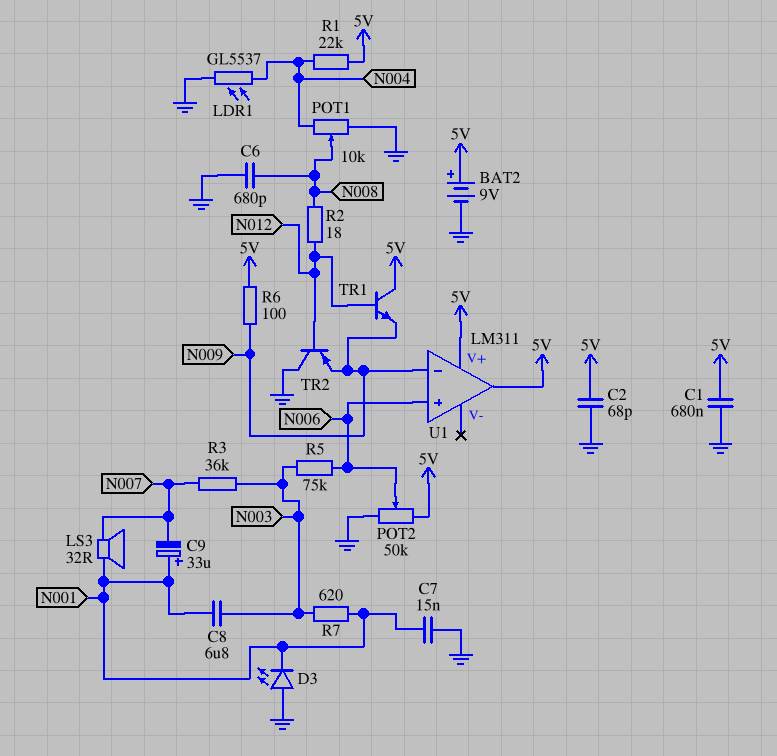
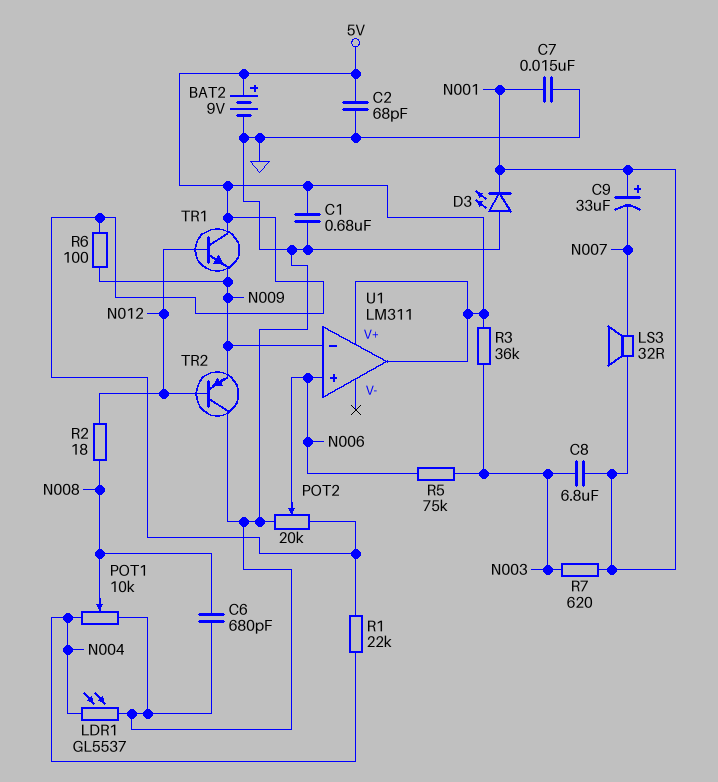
POT2: 50k (5V, GND, wiper N006) -> 20k (5V, GND, wiper N006)
R3: 36k (N003, N007) -> 36k (5V, N003)

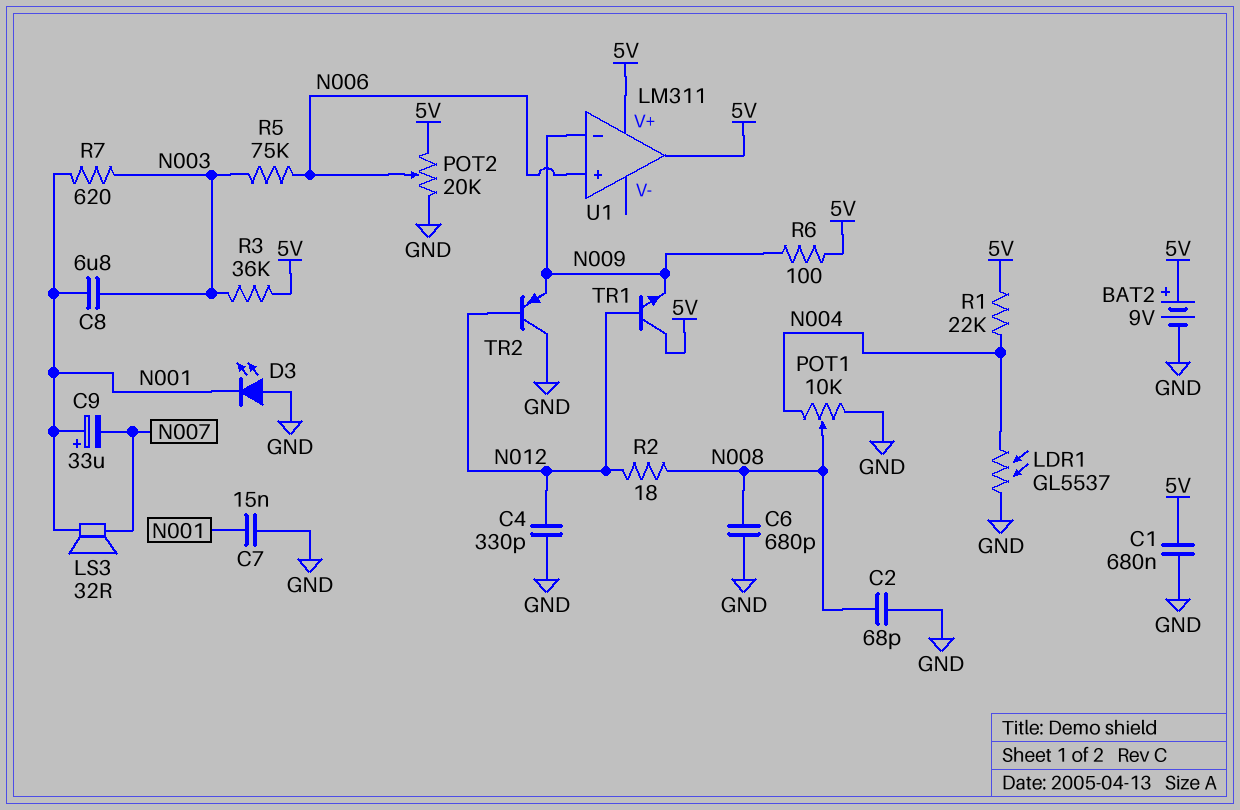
C2: 68pF (5V, GND) -> 68pF (GND, N008)
C4: none -> 330pF (GND, N012)

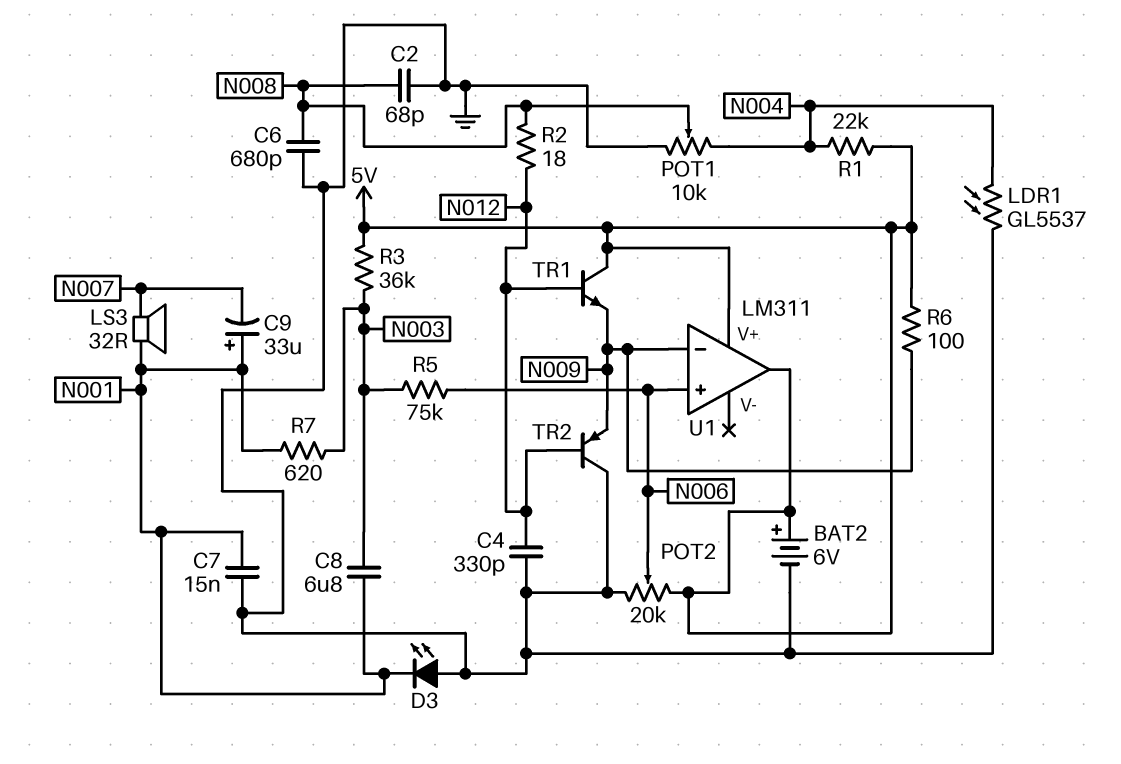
BAT2: 9V (plus 5V, minus GND) -> 6V (plus 5V, minus GND)
C1: 680nF (5V, GND) -> none

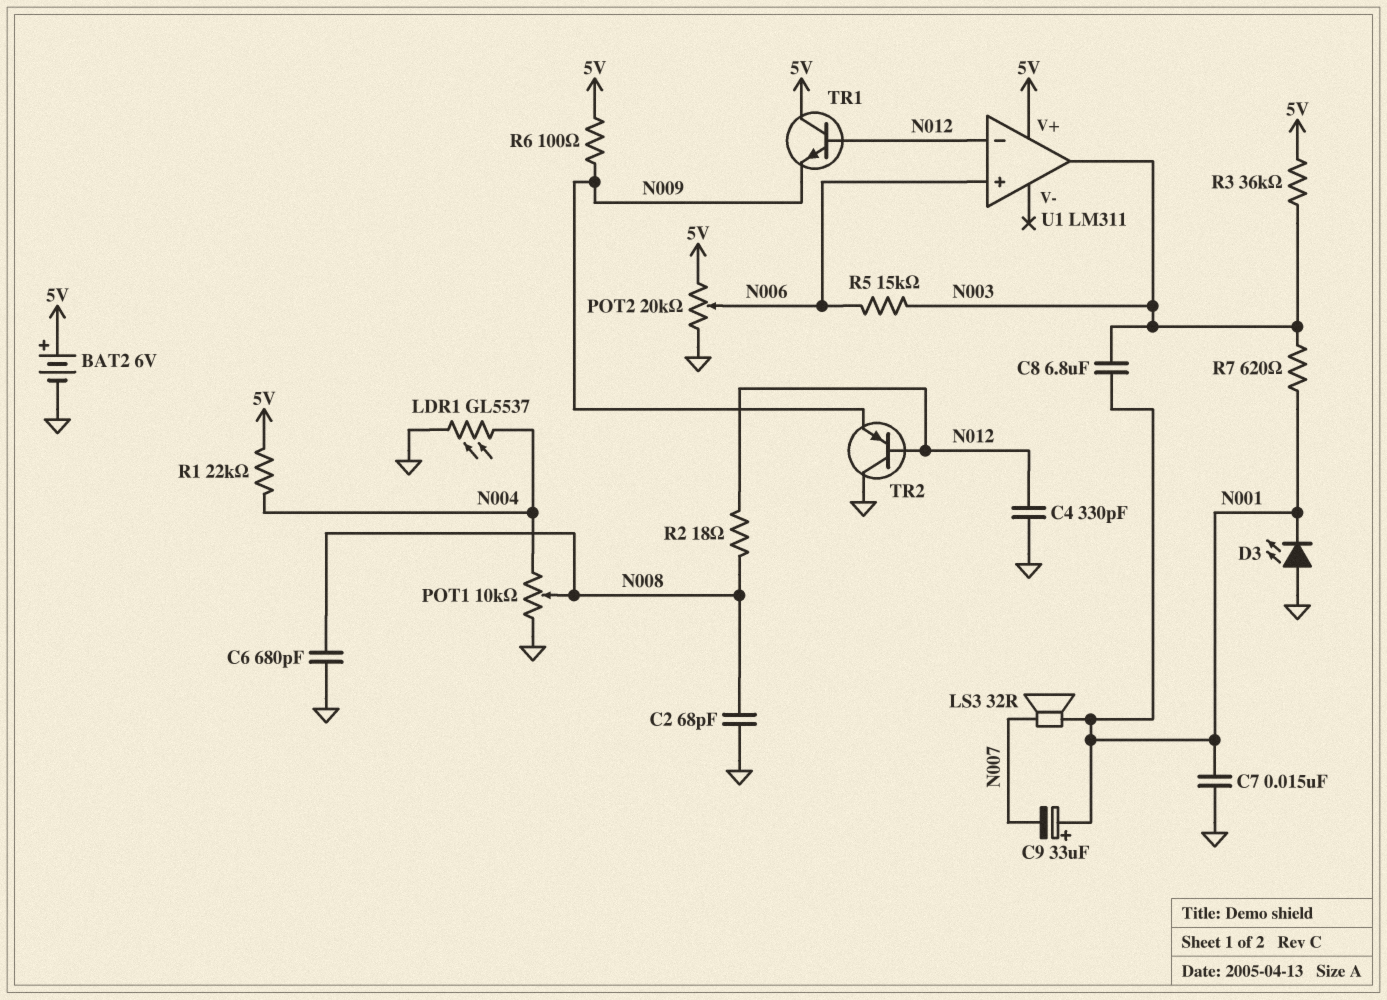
R5: 75k (N003, N006) -> 15k (N003, N006)
U1 pin in-: N009 -> N012
U1 pin out: 5V -> N003

